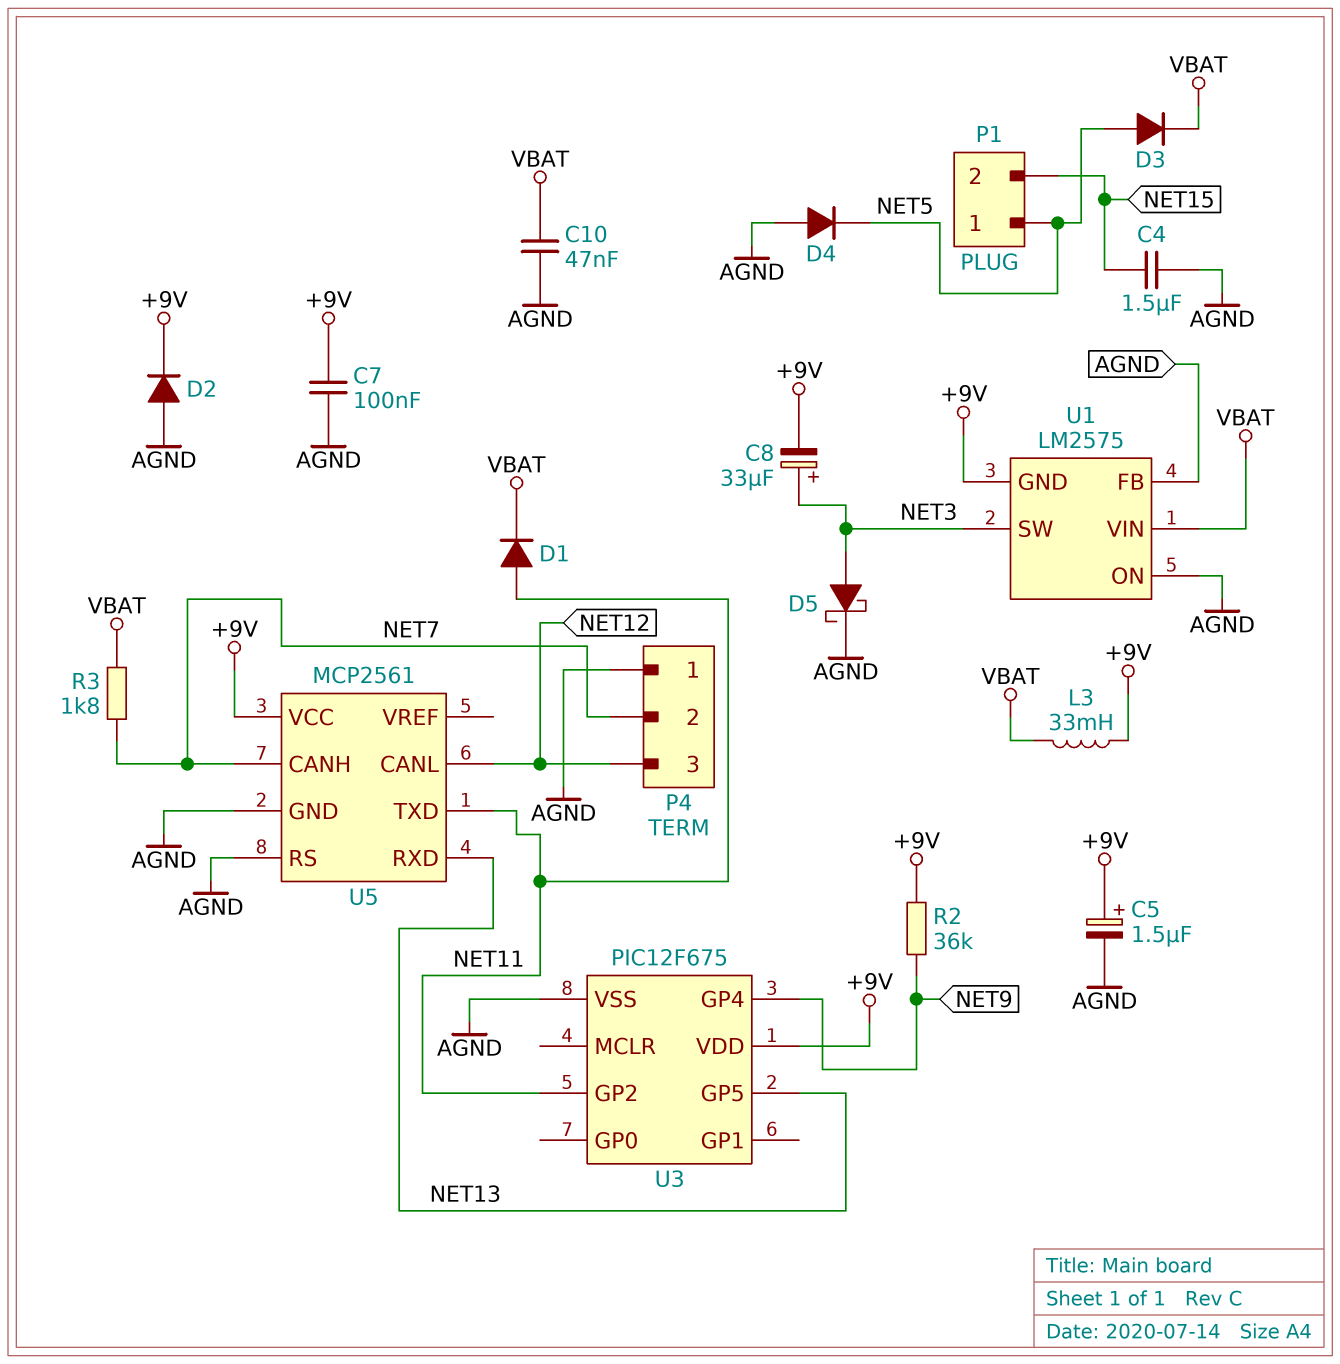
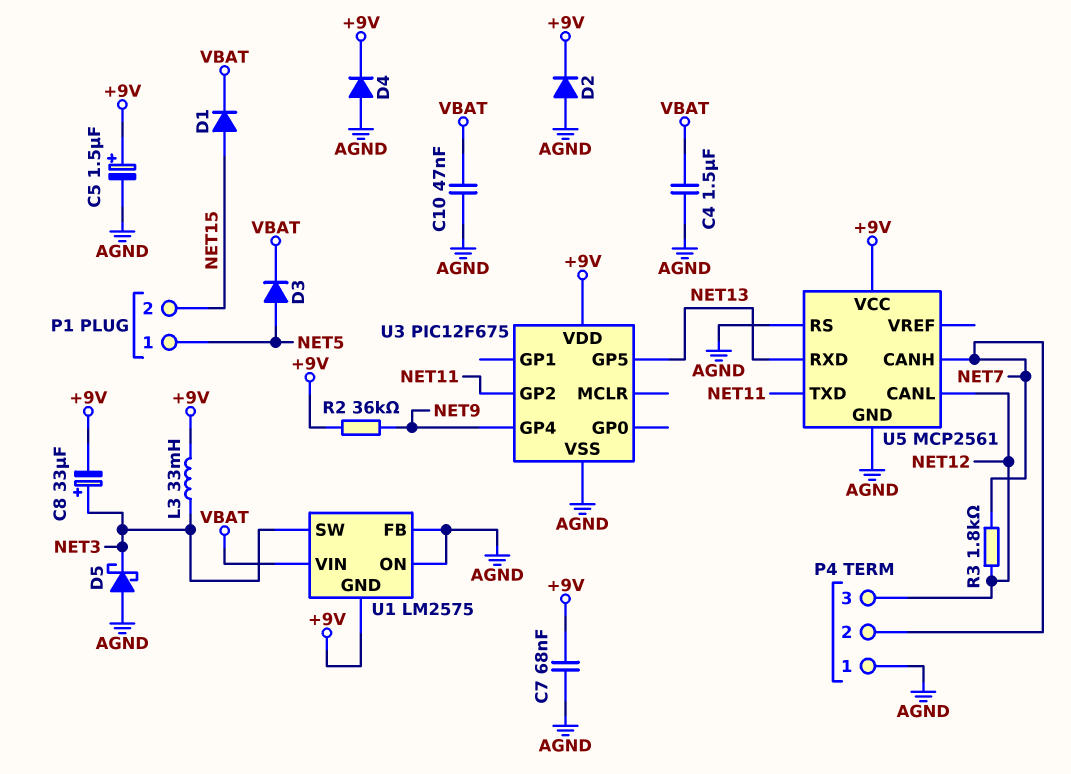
C4: 1.5uF (AGND, NET15) -> 1.5uF (AGND, VBAT)
C7: 100nF (+9V, AGND) -> 68nF (+9V, AGND)
D1: diode (A NET11, K VBAT) -> diode (A NET15, K VBAT)
D4: diode (A AGND, K NET5) -> diode (A AGND, K +9V)
D5: schottky (A NET3, K AGND) -> schottky (A AGND, K NET3)
L3: 33mH (+9V, VBAT) -> 33mH (+9V, NET3)
R3: 1.8k (NET7, VBAT) -> 1.8k (NET7, NET12)

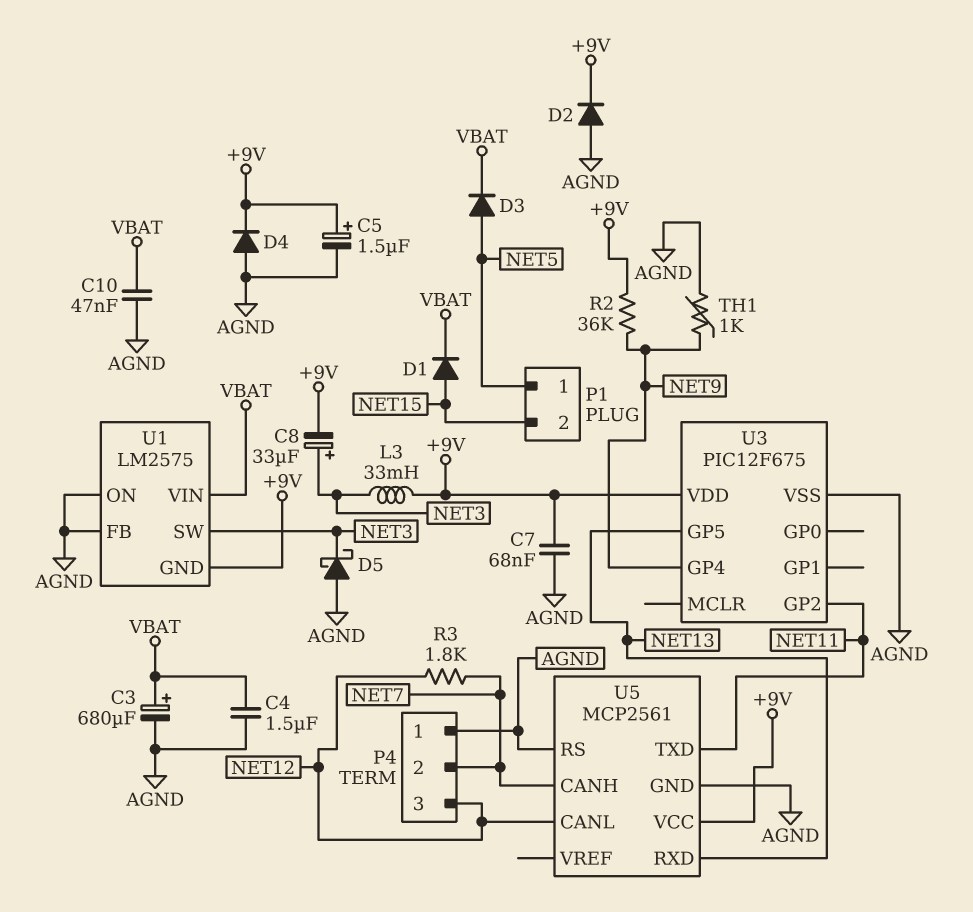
C3: none -> 680uF (plus VBAT, minus AGND)
TH1: none -> 1k (AGND, NET9)

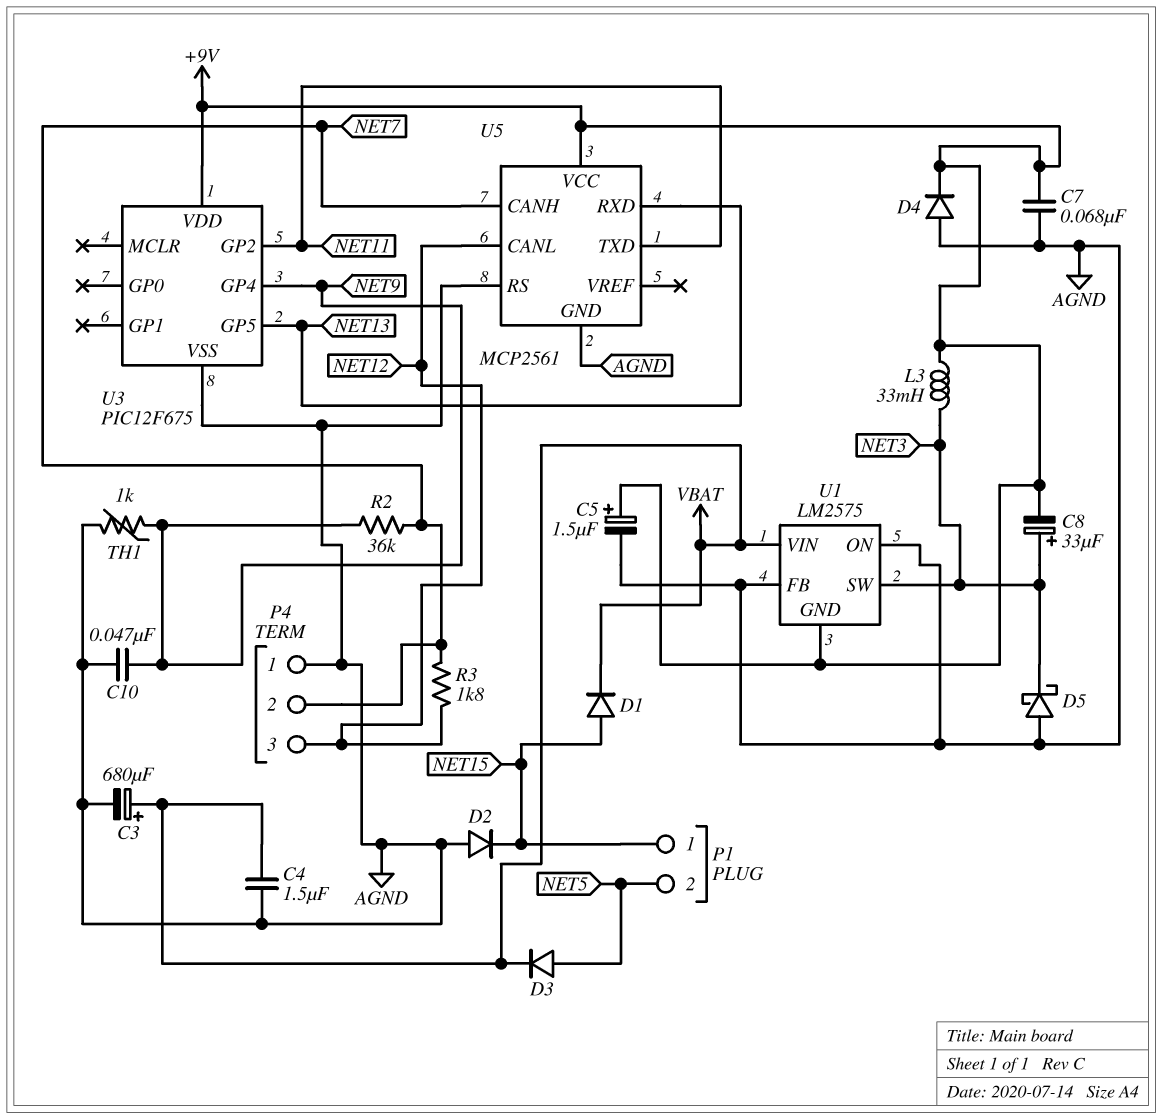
C10: 47nF (AGND, VBAT) -> 47nF (AGND, NET9)
D2: diode (A AGND, K +9V) -> diode (A AGND, K NET15)
P1 pin 1: NET5 -> NET15
P1 pin 2: NET15 -> NET5
R2: 36k (+9V, NET9) -> 36k (NET7, NET9)

